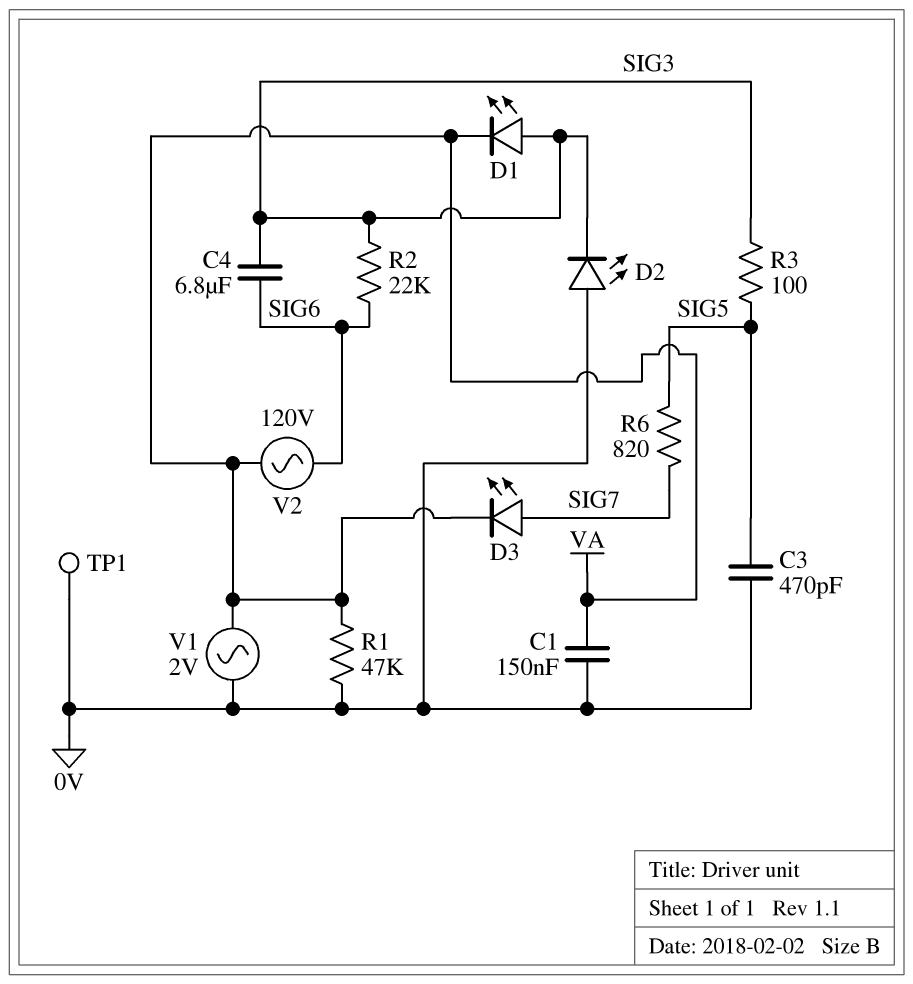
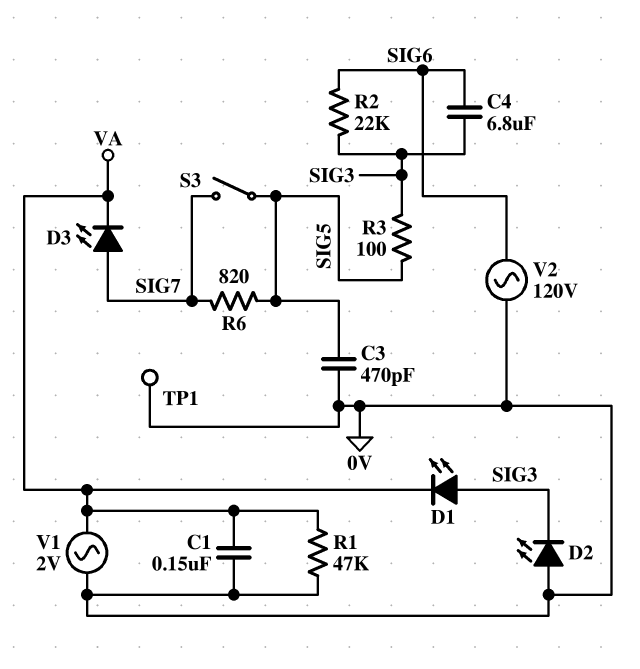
S3: none -> switch (SIG5, SIG7)
V2: AC 120V (SIG6, VA) -> AC 120V (0V, SIG6)

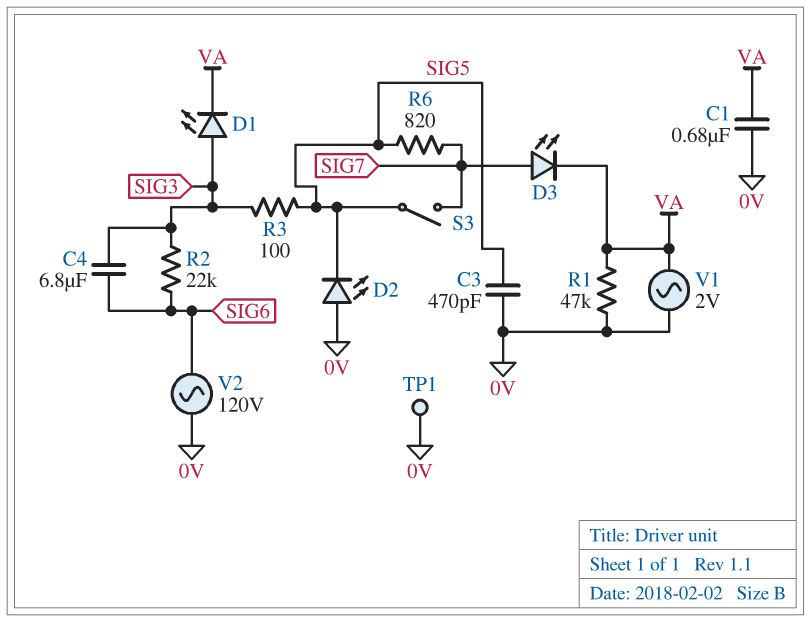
C1: 150nF (0V, VA) -> 680nF (0V, VA)
D2: LED (A 0V, K SIG3) -> LED (A 0V, K SIG5)

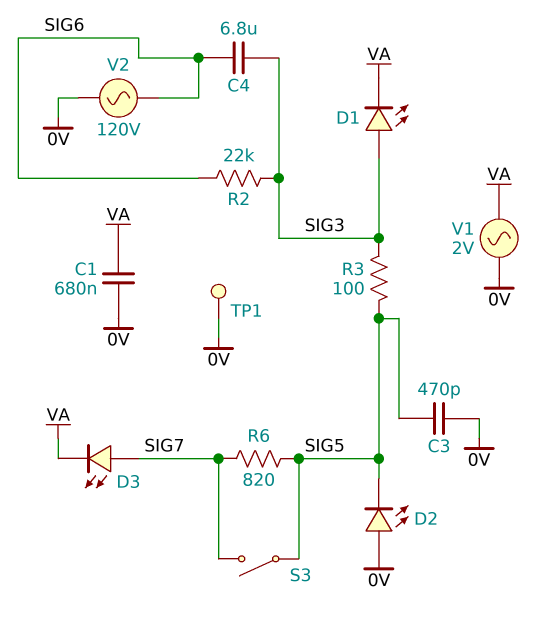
R1: 47k (0V, VA) -> none

